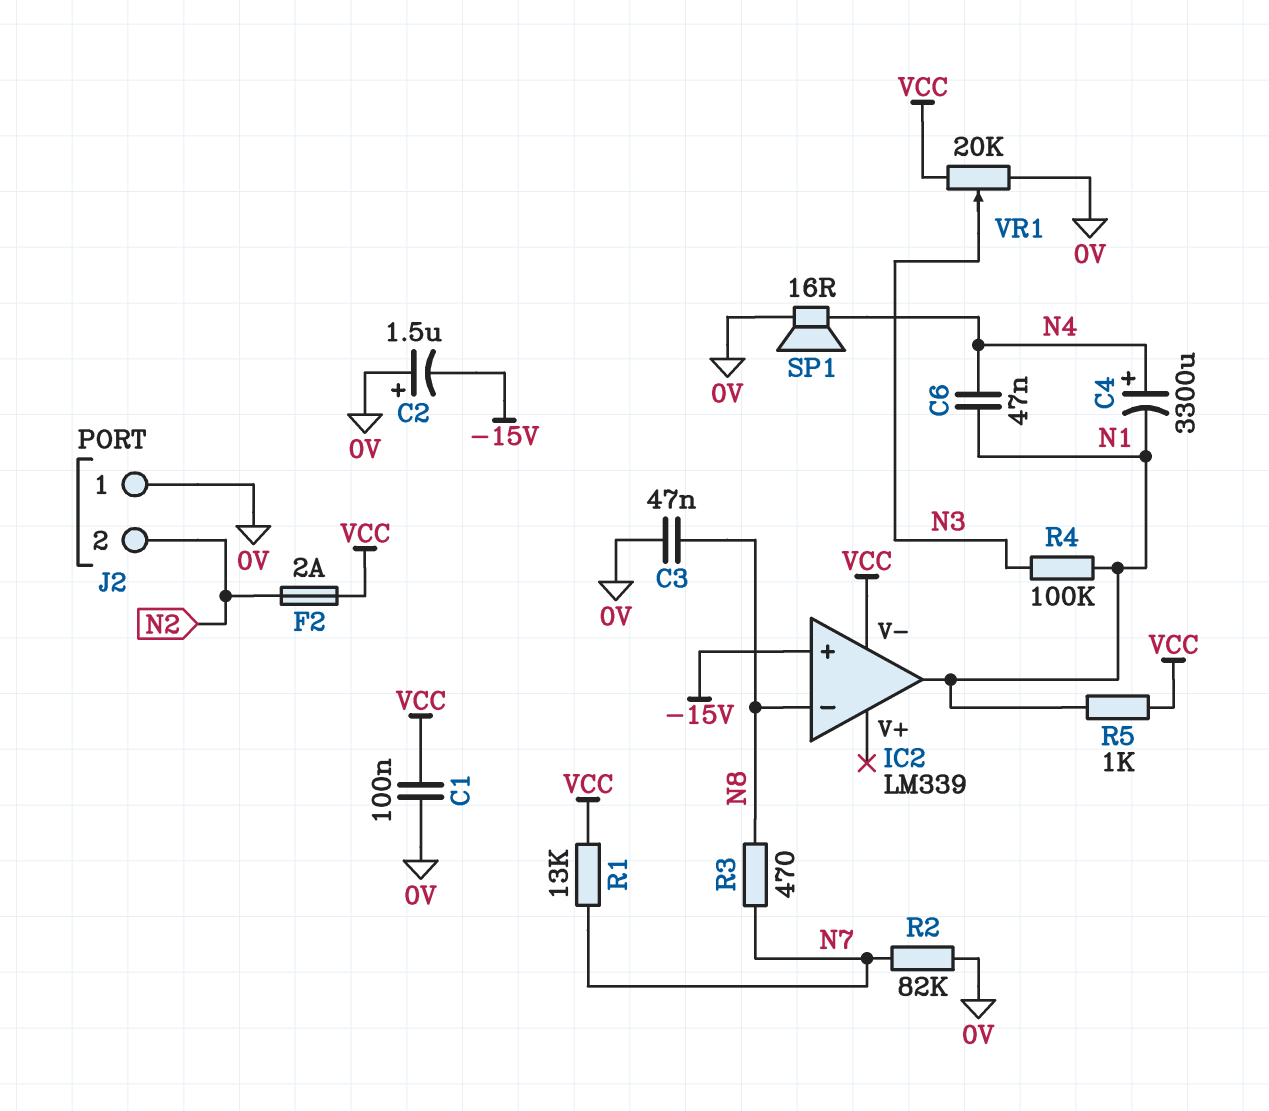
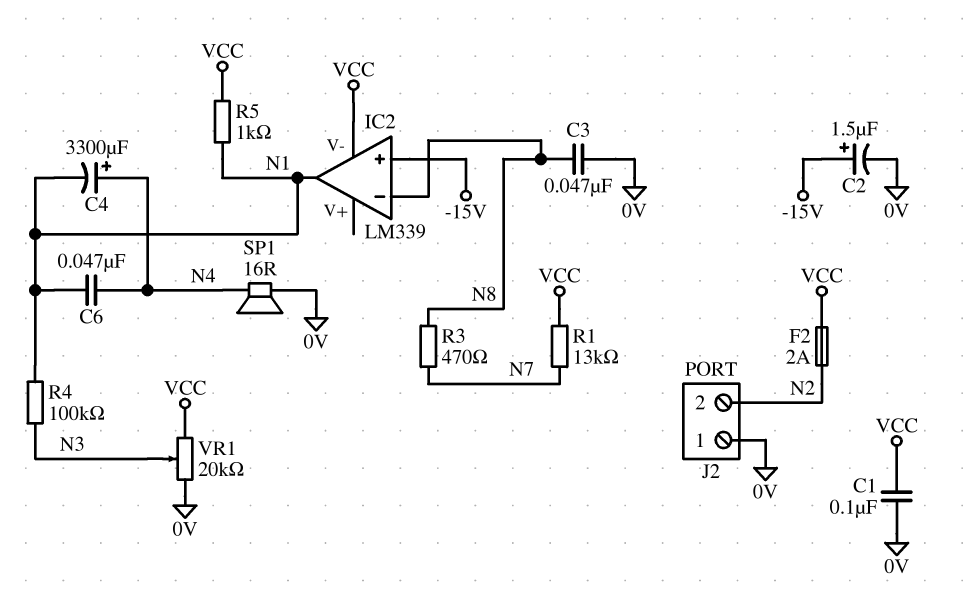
C2: 1.5uF (plus 0V, minus -15V) -> 1.5uF (plus -15V, minus 0V)
R2: 82k (0V, N7) -> none

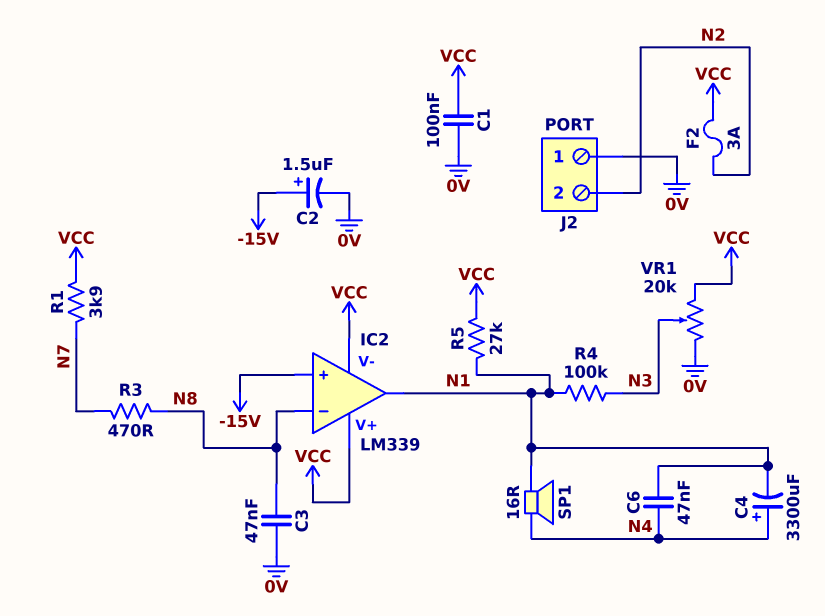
F2: 2A (N2, VCC) -> 3A (N2, VCC)
IC2 pin V+: none -> VCC
R1: 13k (N7, VCC) -> 3.9k (N7, VCC)
R5: 1k (N1, VCC) -> 27k (N1, VCC)
SP1: speaker 16R (0V, N4) -> speaker 16R (N1, N4)

